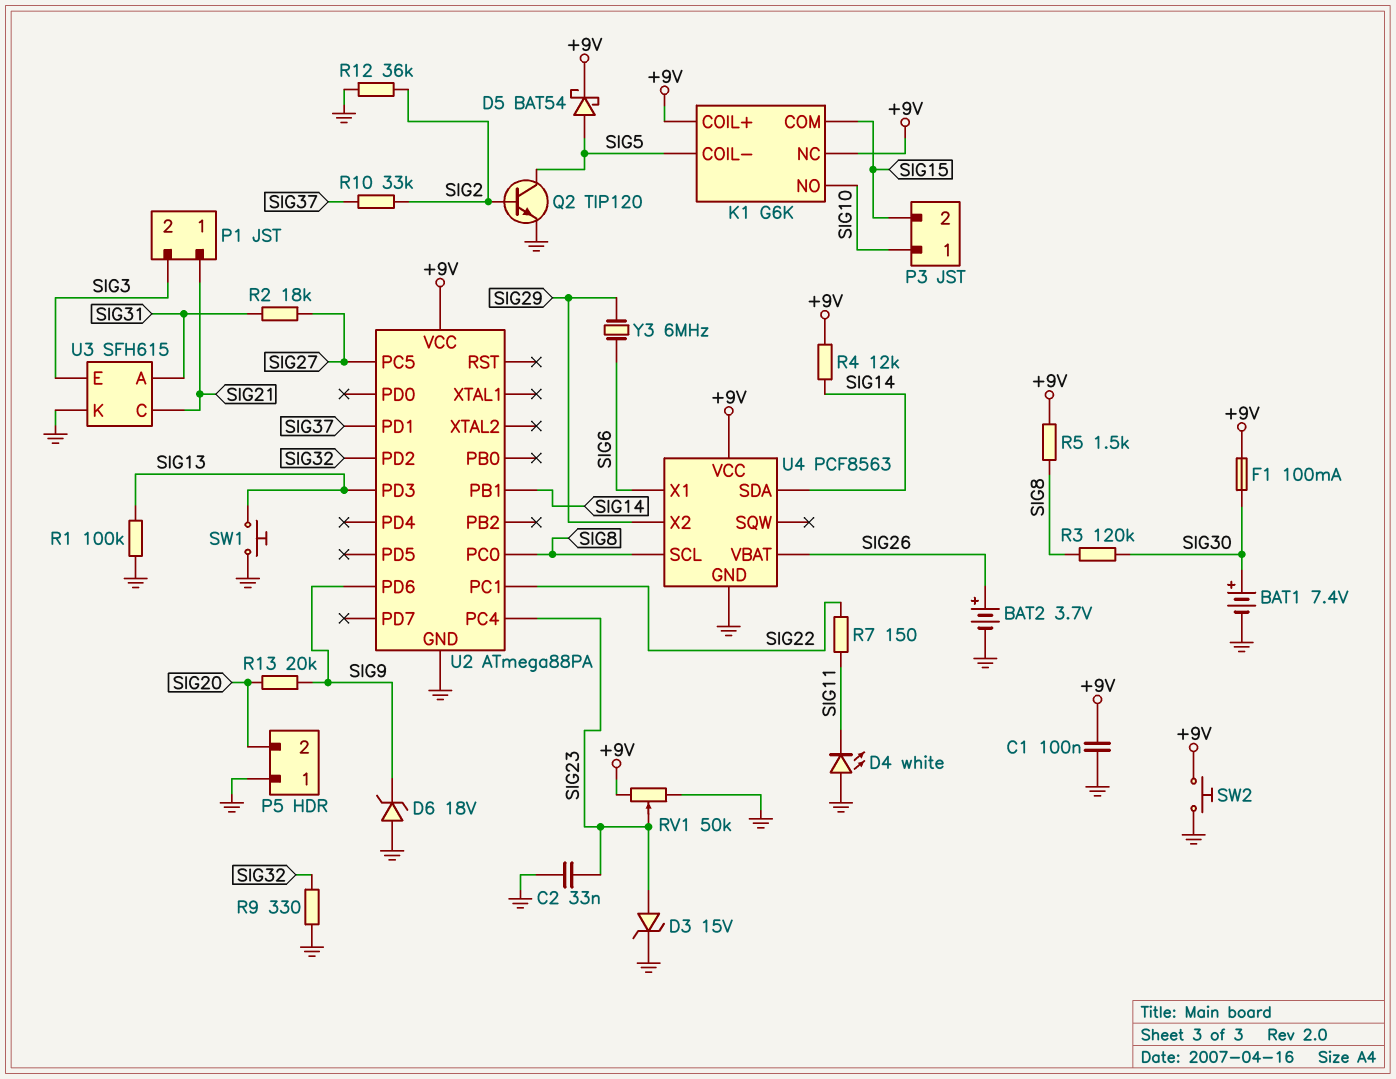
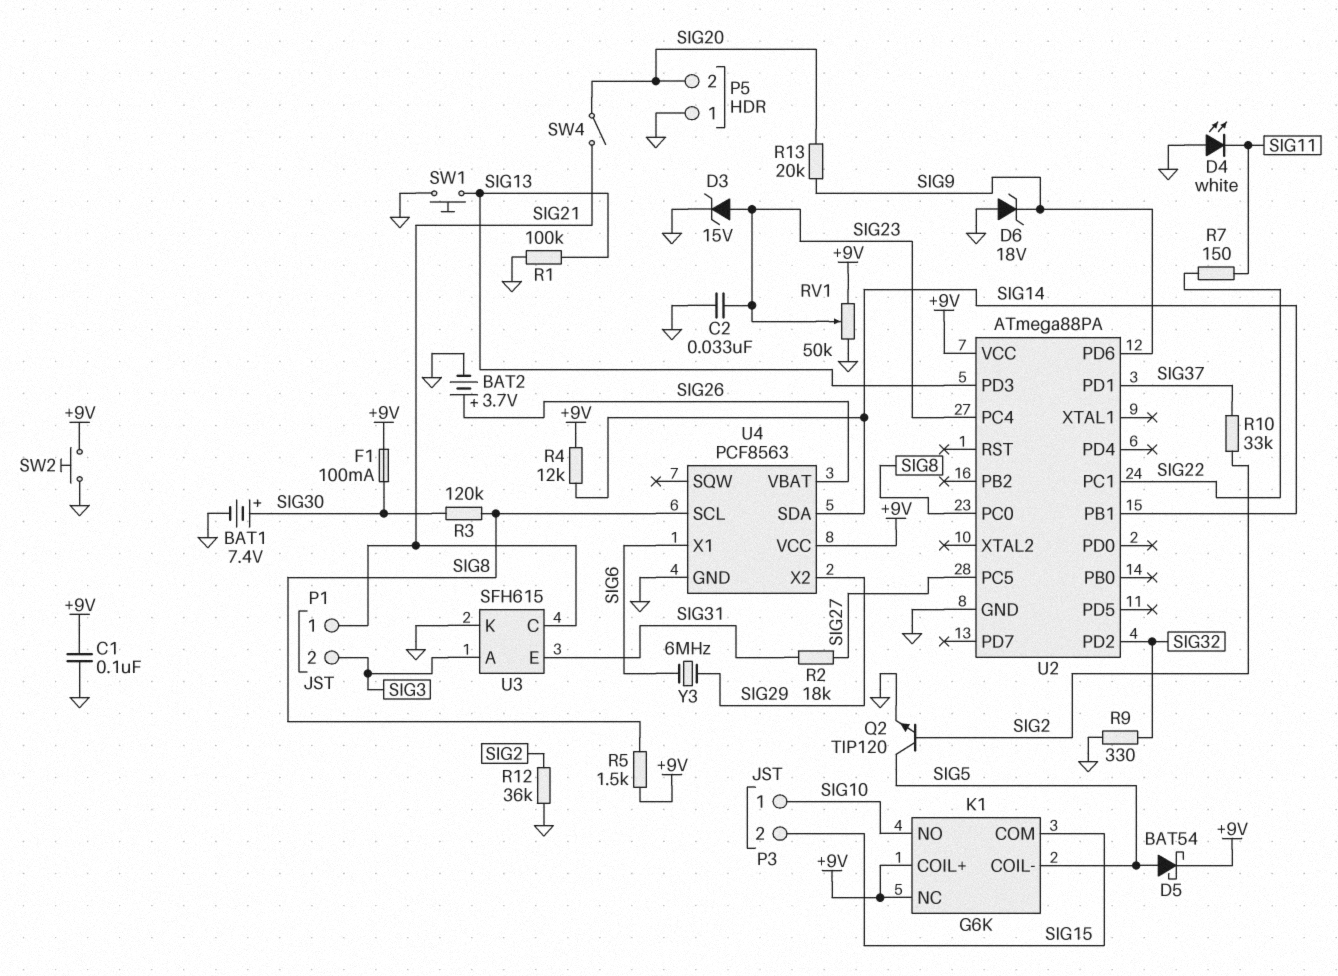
SW4: none -> switch (SIG20, SIG21)
U3 pin A: SIG31 -> SIG3
U3 pin E: SIG3 -> SIG31

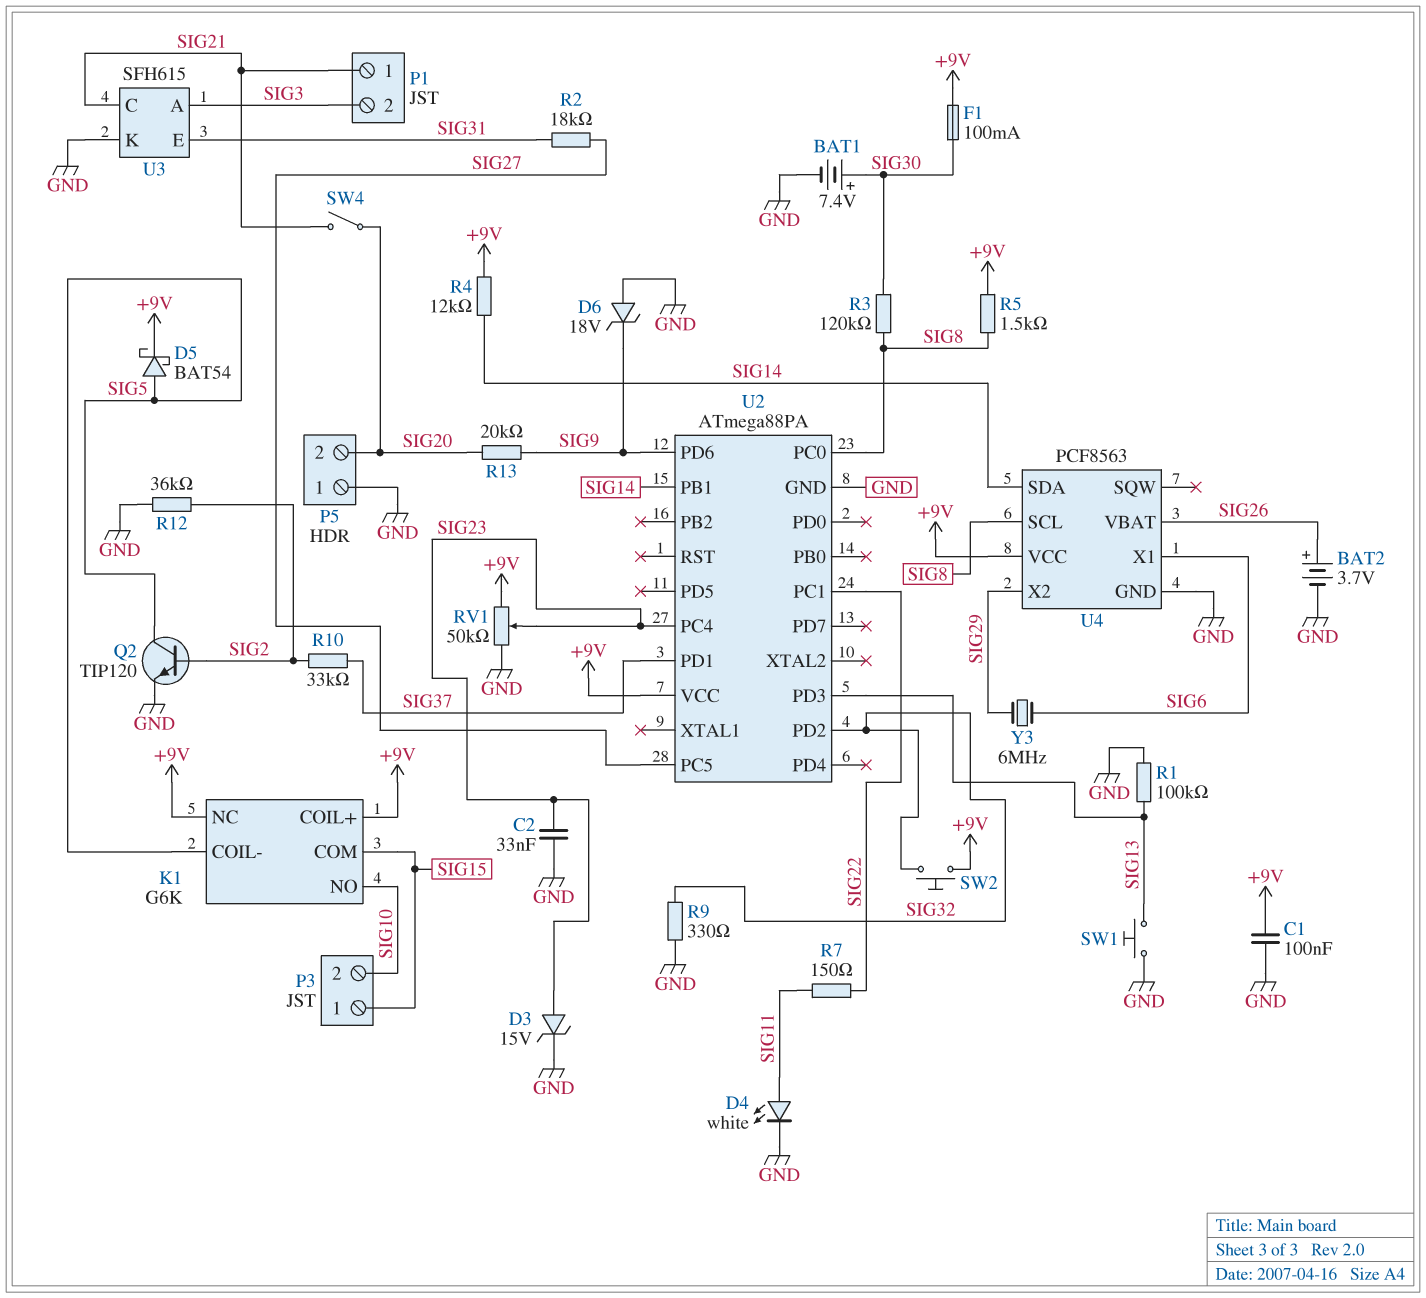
D4: LED white (A GND, K SIG11) -> LED white (A SIG11, K GND)
P3 pin 1: SIG10 -> SIG15
P3 pin 2: SIG15 -> SIG10
SW2: button (+9V, GND) -> button (+9V, SIG32)

